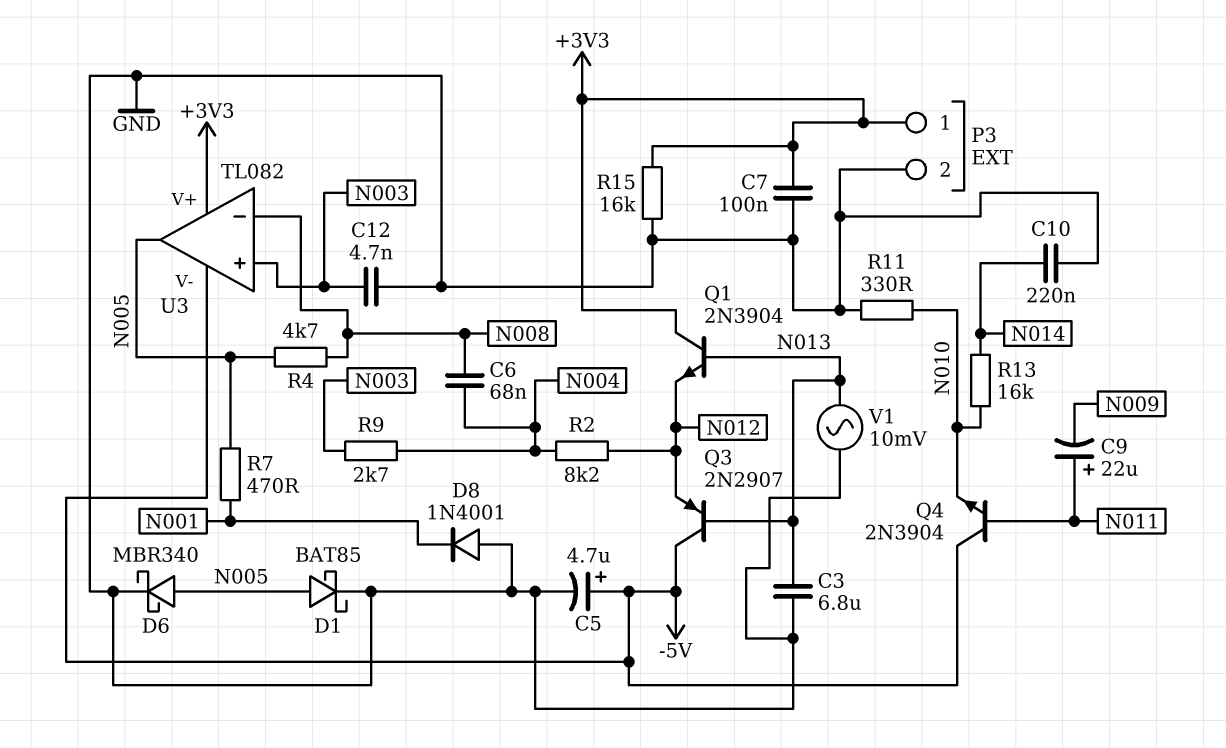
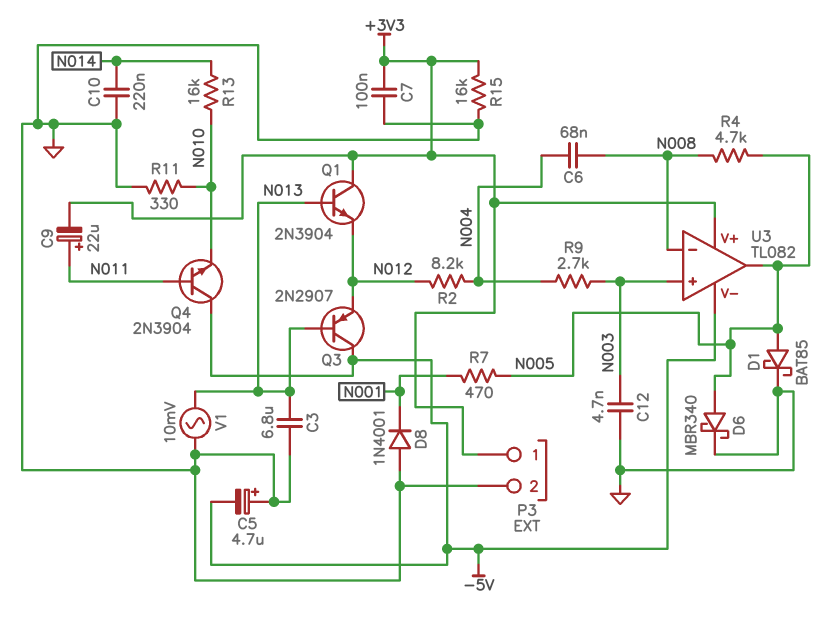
C5: 4.7uF (plus -5V, minus GND) -> 4.7uF (plus GND, minus -5V)
C9: 22uF (plus N011, minus N009) -> 22uF (plus N011, minus +3V3)

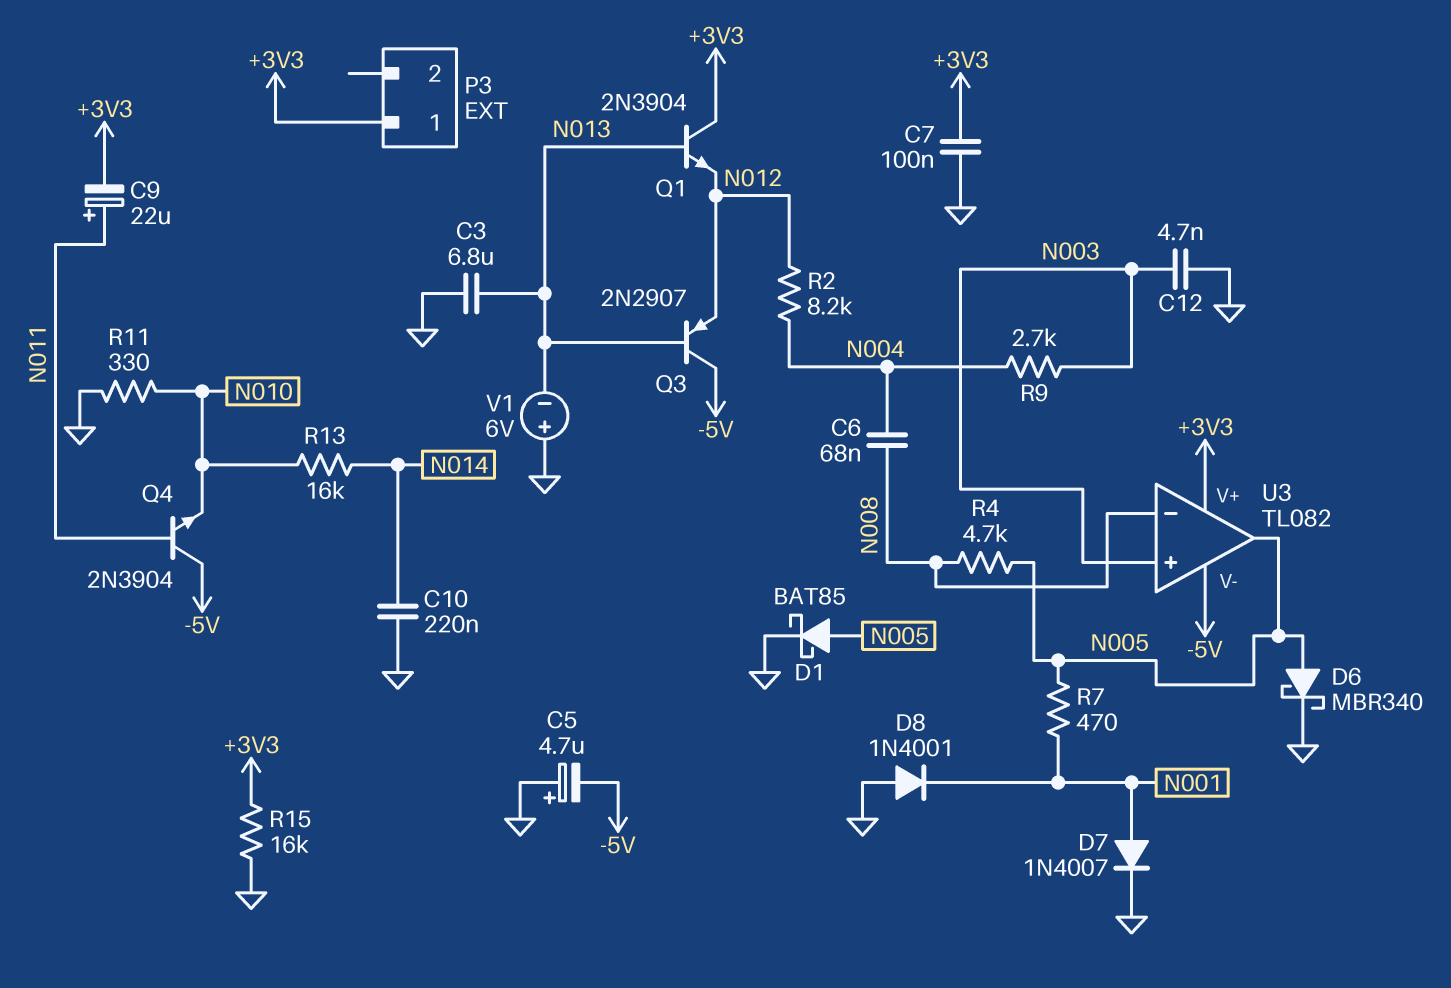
D7: none -> diode 1N4007 (A N001, K GND)
P3 pin 2: GND -> none
V1: AC 10mV (GND, N013) -> 6V (plus GND, minus N013)

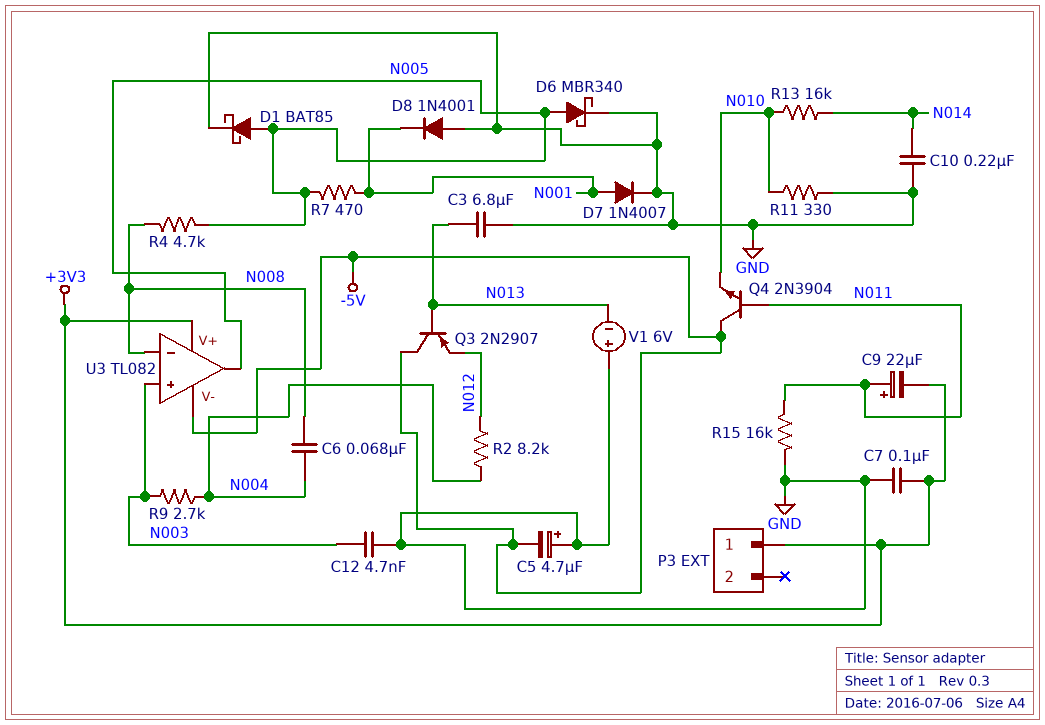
Q1: NPN 2N3904 (B N013, C +3V3, E N012) -> none
R15: 16k (+3V3, GND) -> 16k (GND, N011)

